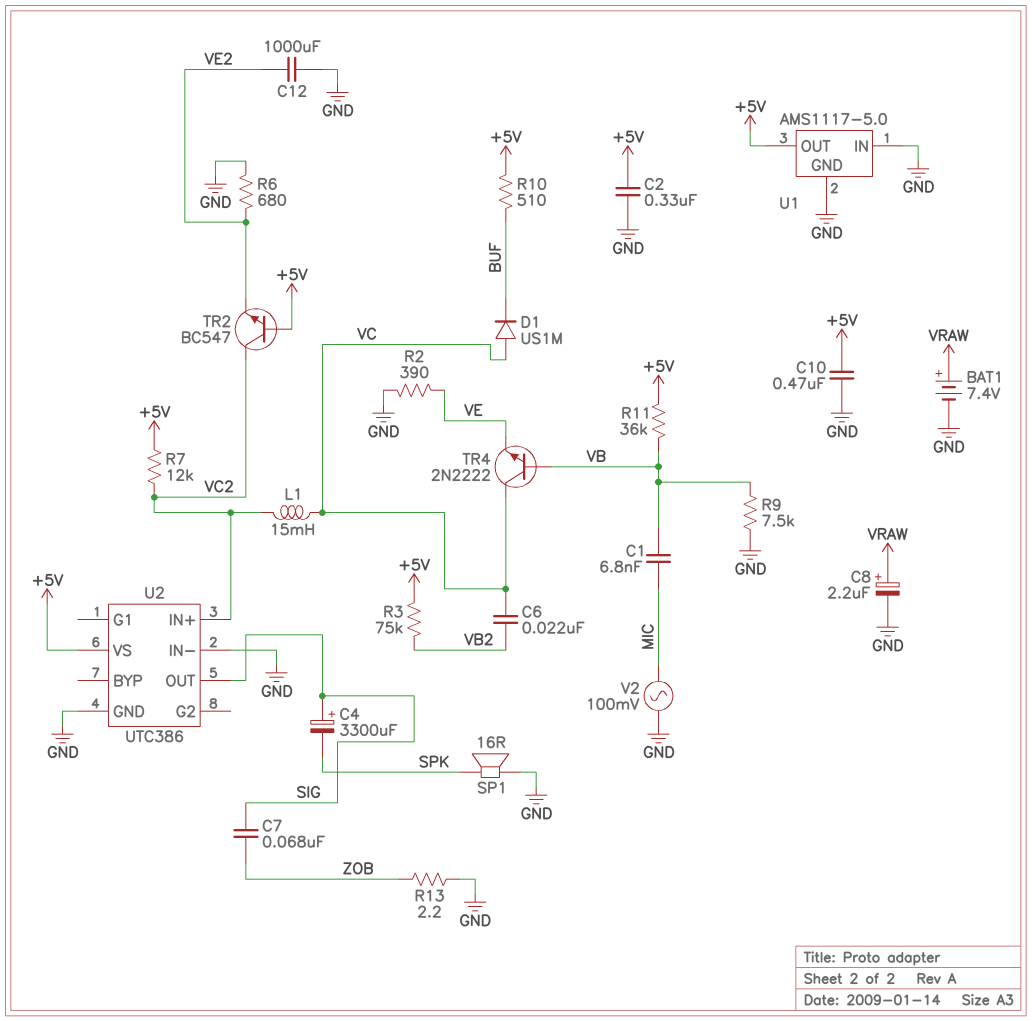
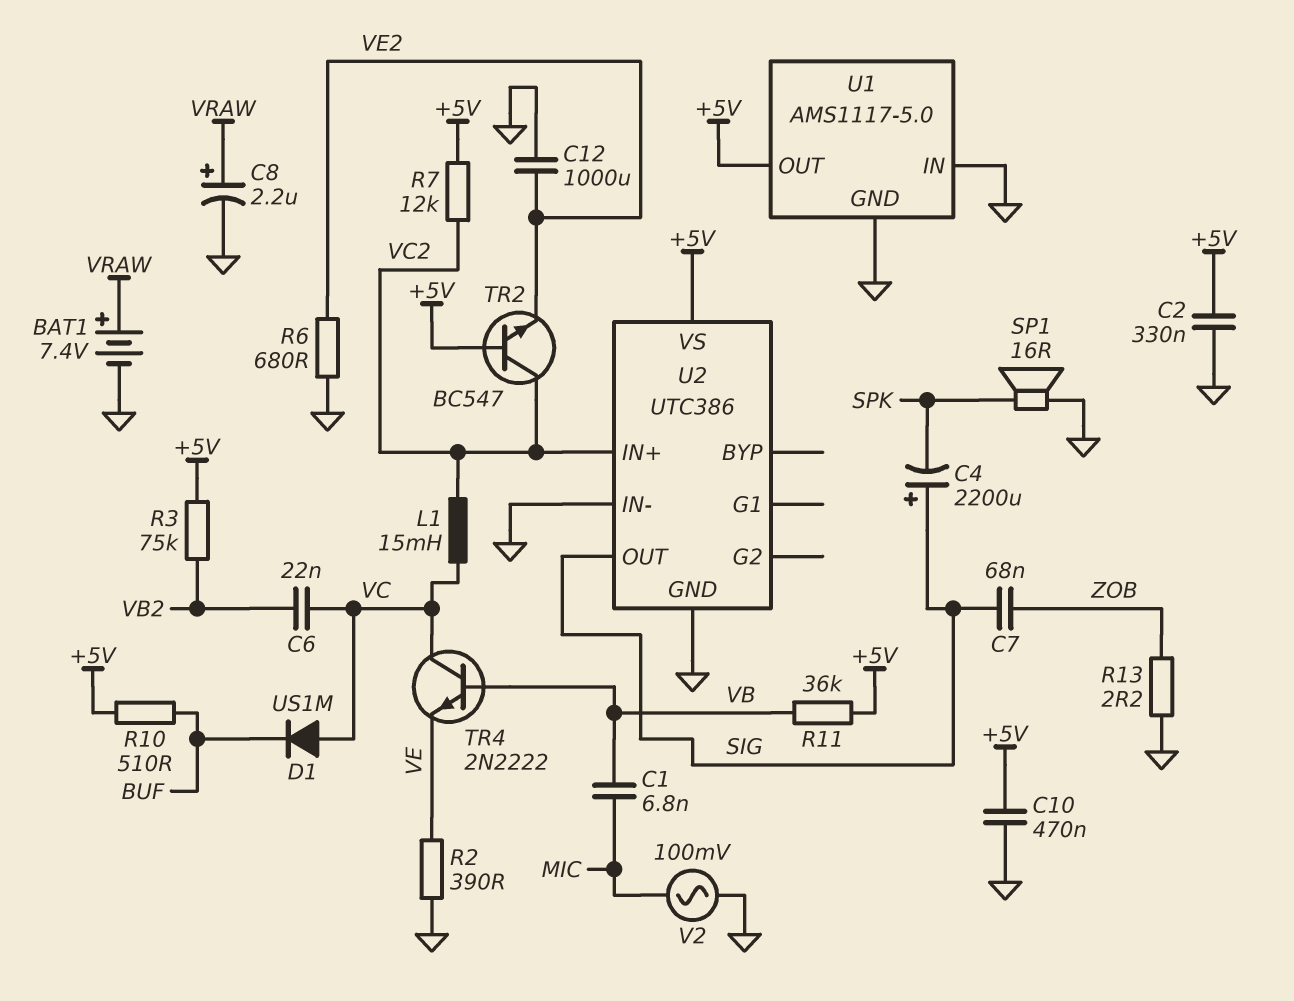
C4: 3300uF (plus SIG, minus SPK) -> 2200uF (plus SIG, minus SPK)
R9: 7.5k (GND, VB) -> none

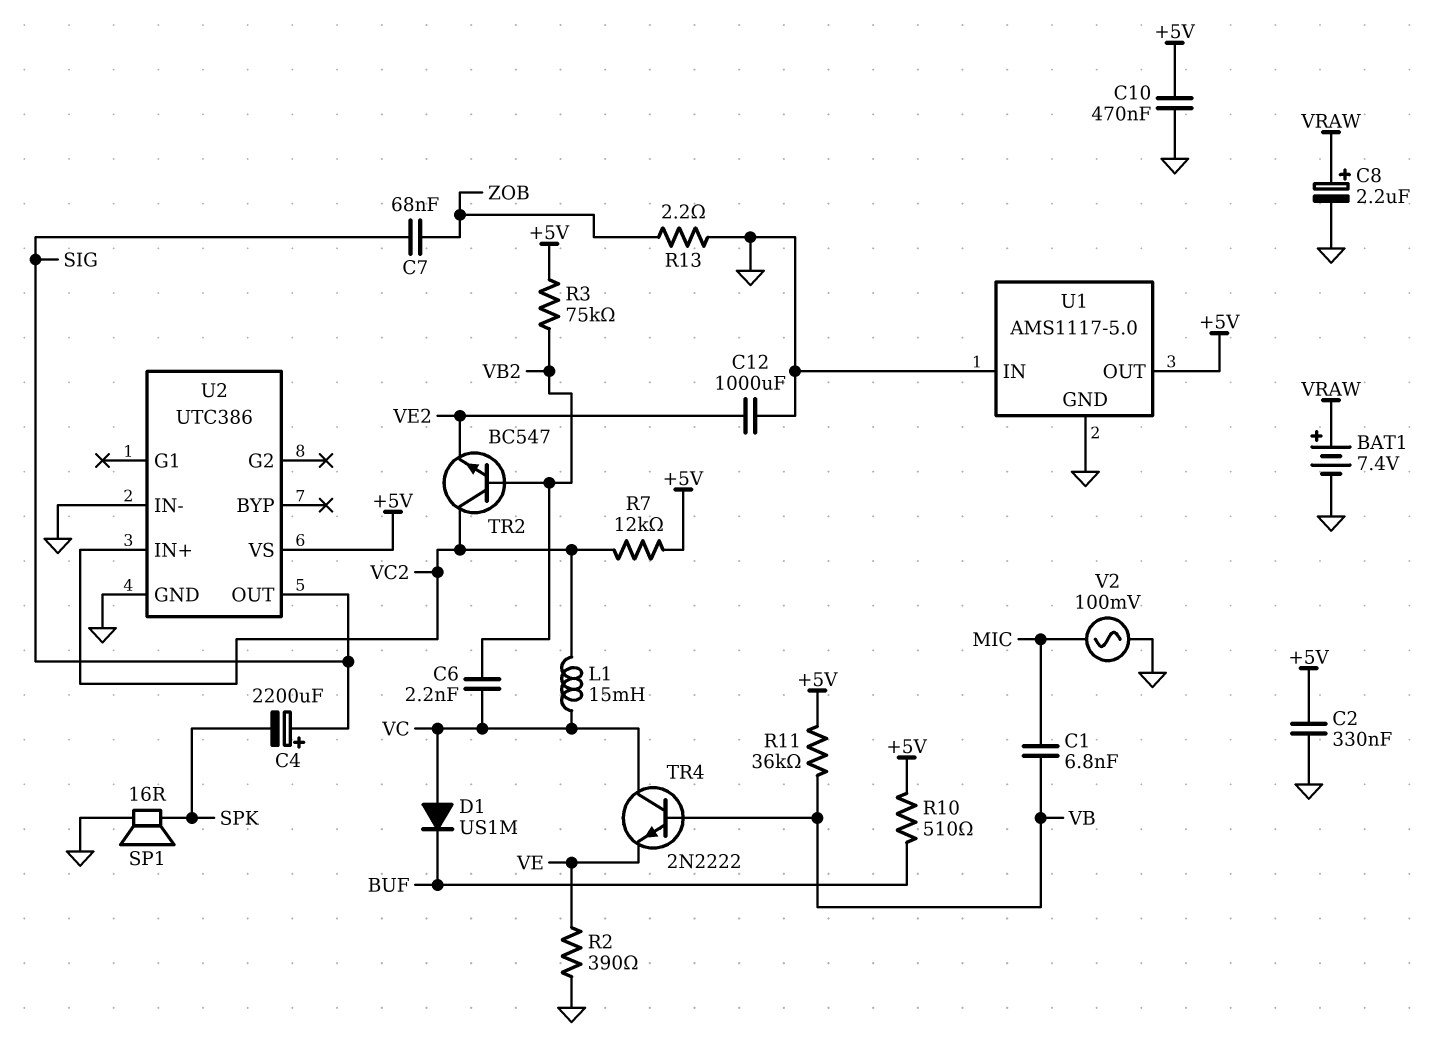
C6: 22nF (VB2, VC) -> 2.2nF (VB2, VC)
R6: 680 (GND, VE2) -> none
TR2: NPN BC547 (B +5V, C VC2, E VE2) -> NPN BC547 (B VB2, C VC2, E VE2)

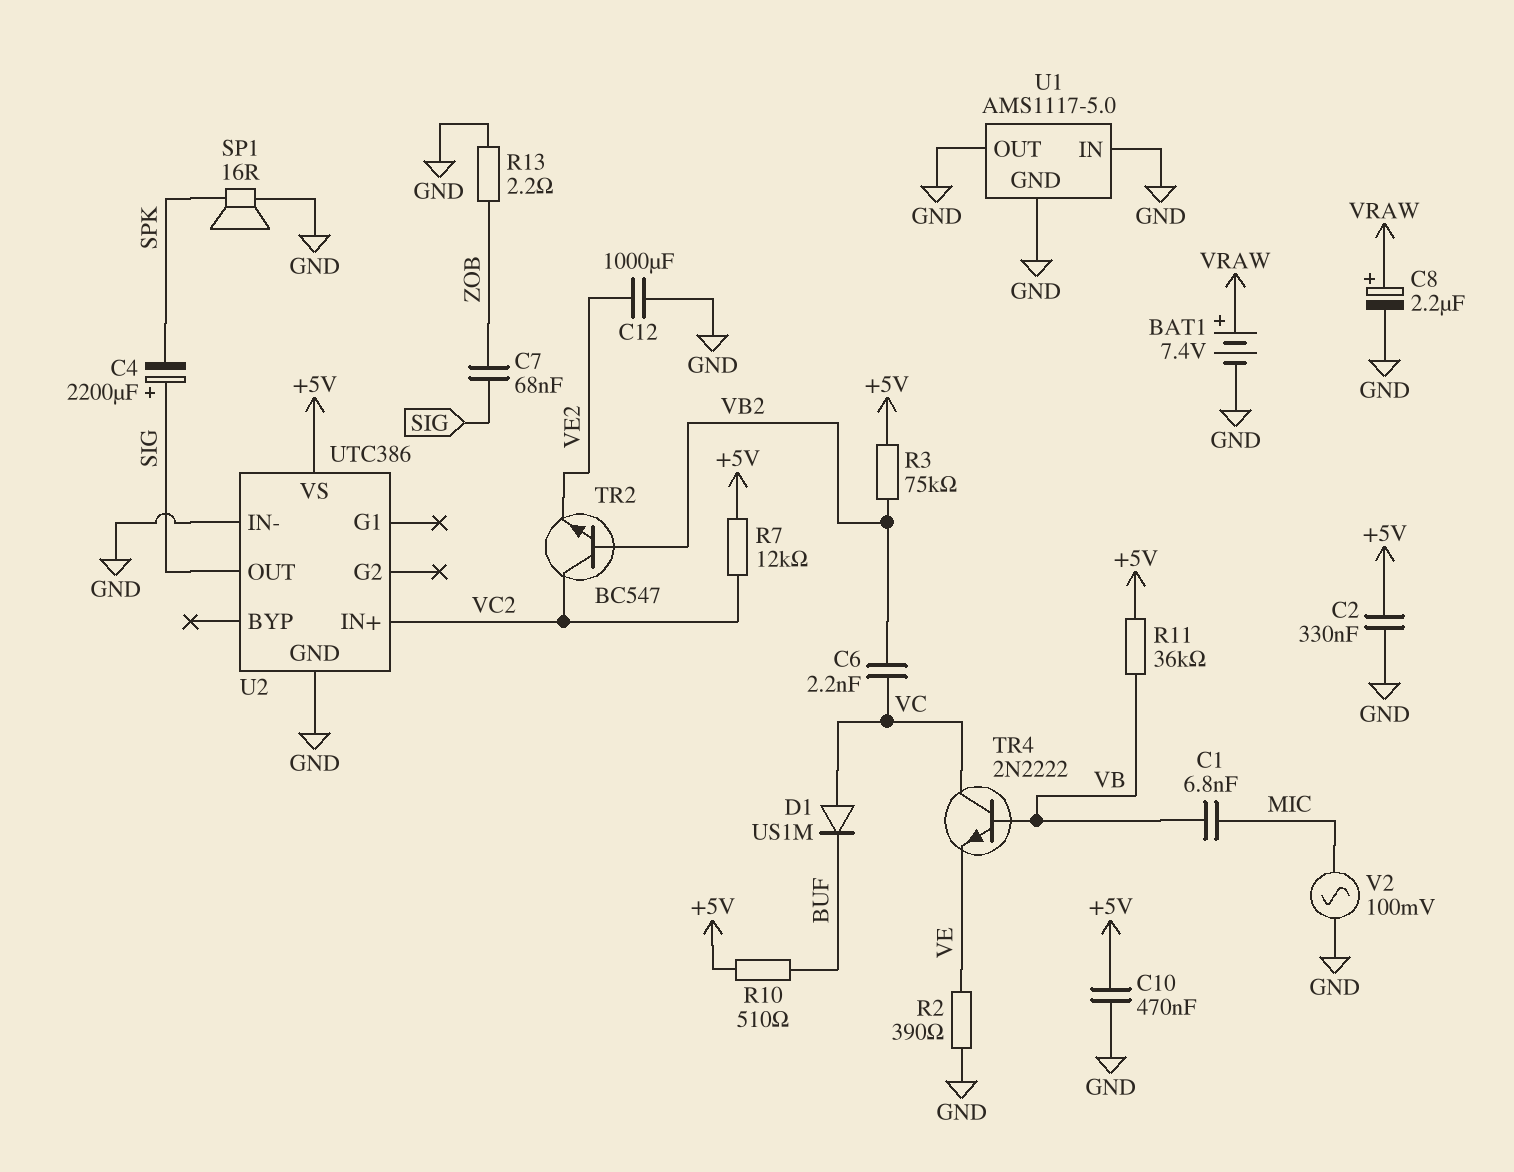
L1: 15mH (VC, VC2) -> none
U1 pin OUT: +5V -> GND

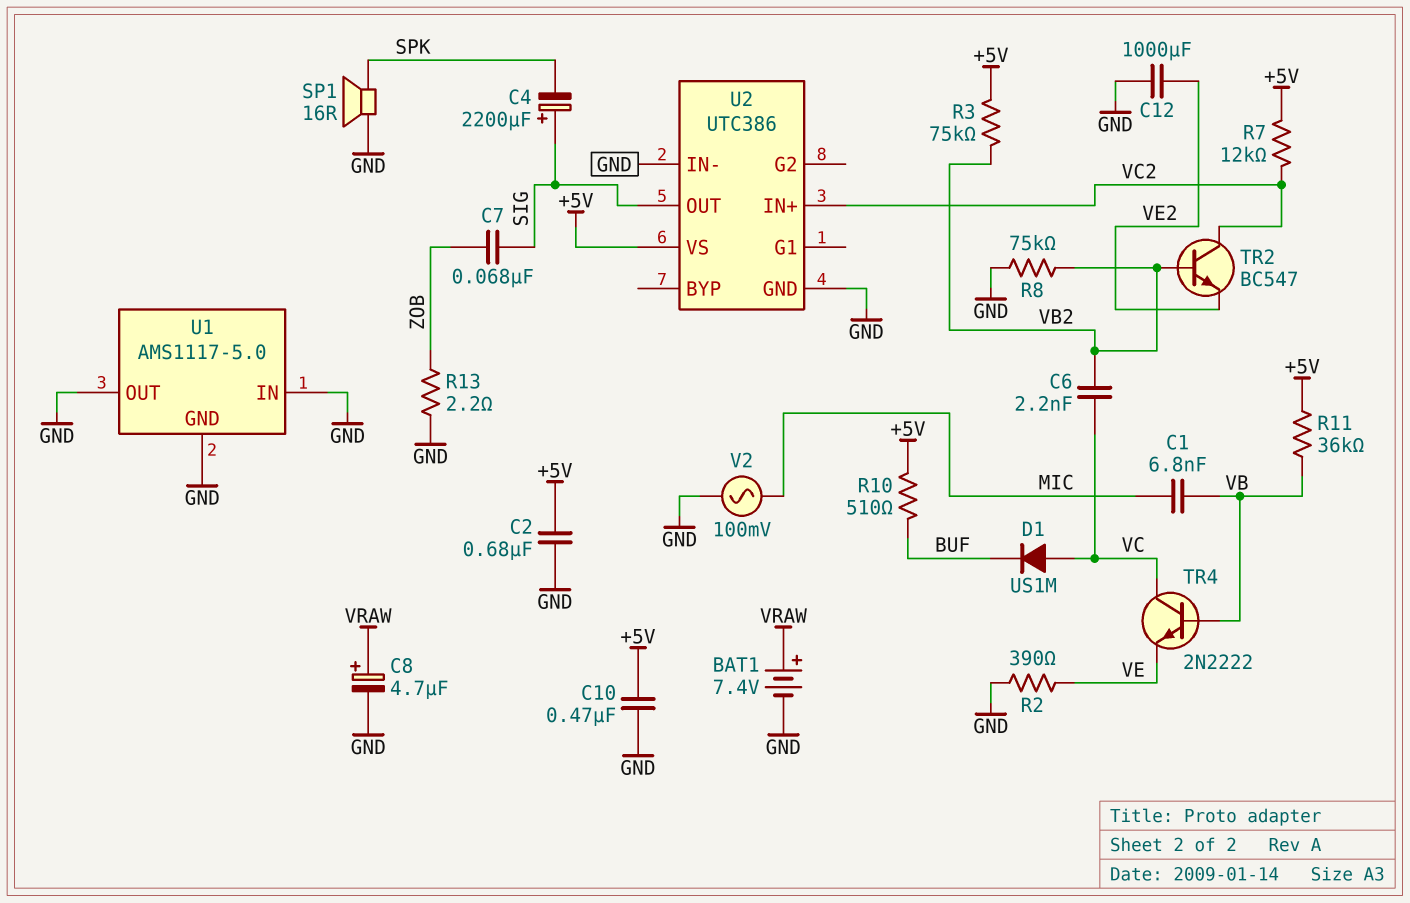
C2: 330nF (+5V, GND) -> 680nF (+5V, GND)
C8: 2.2uF (plus VRAW, minus GND) -> 4.7uF (plus VRAW, minus GND)
R8: none -> 75k (GND, VB2)

